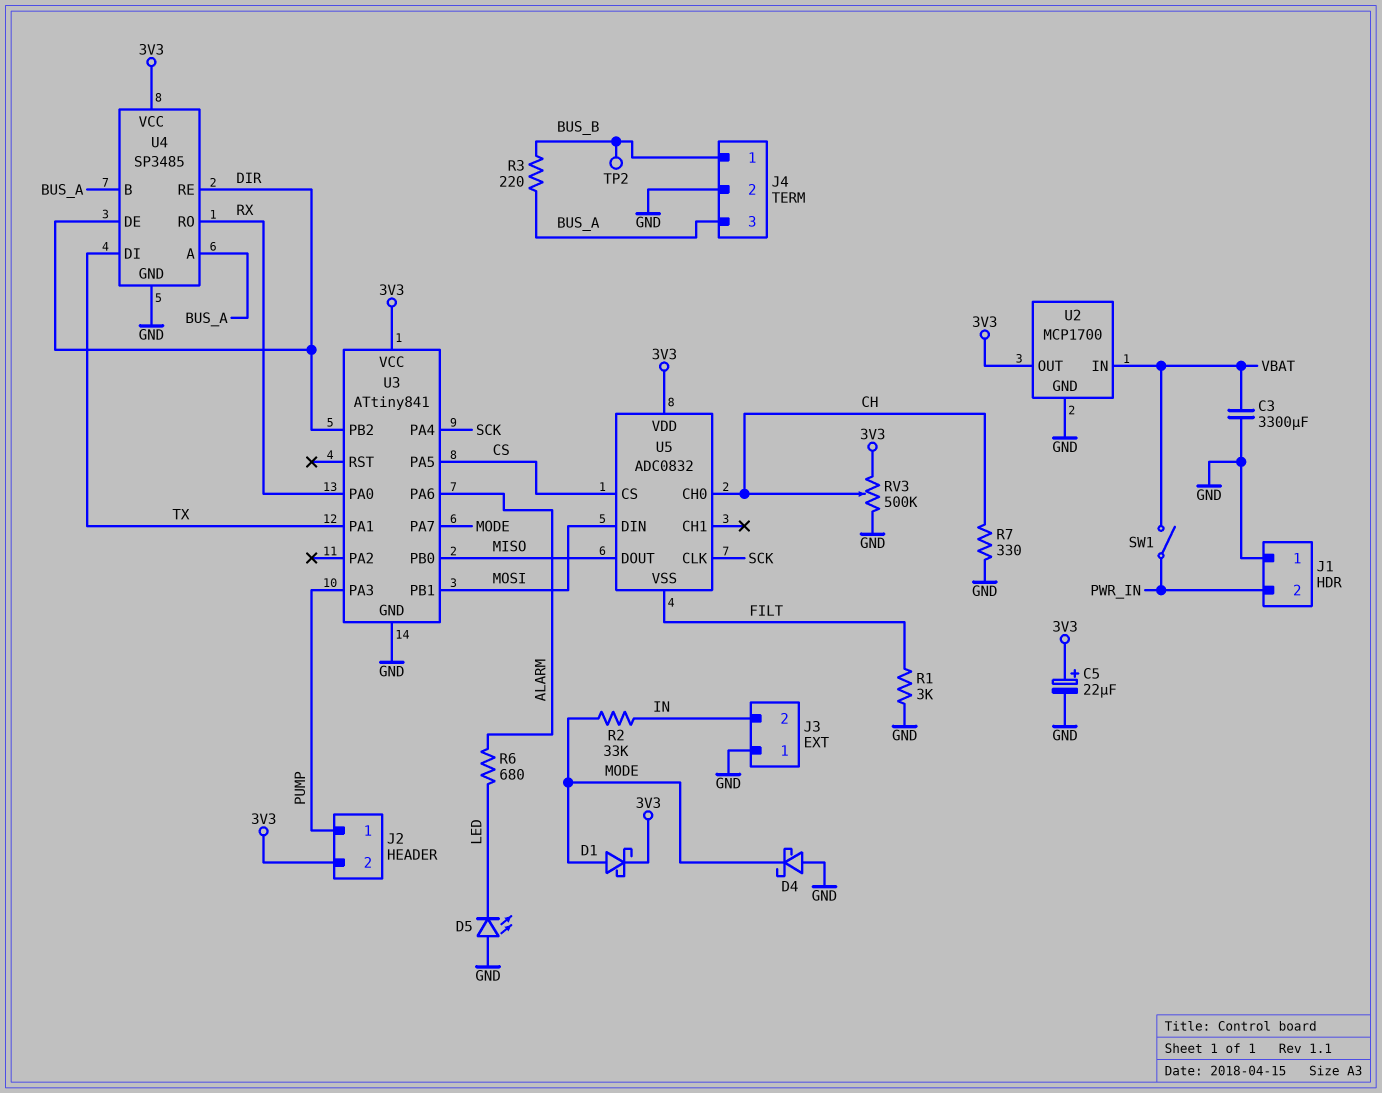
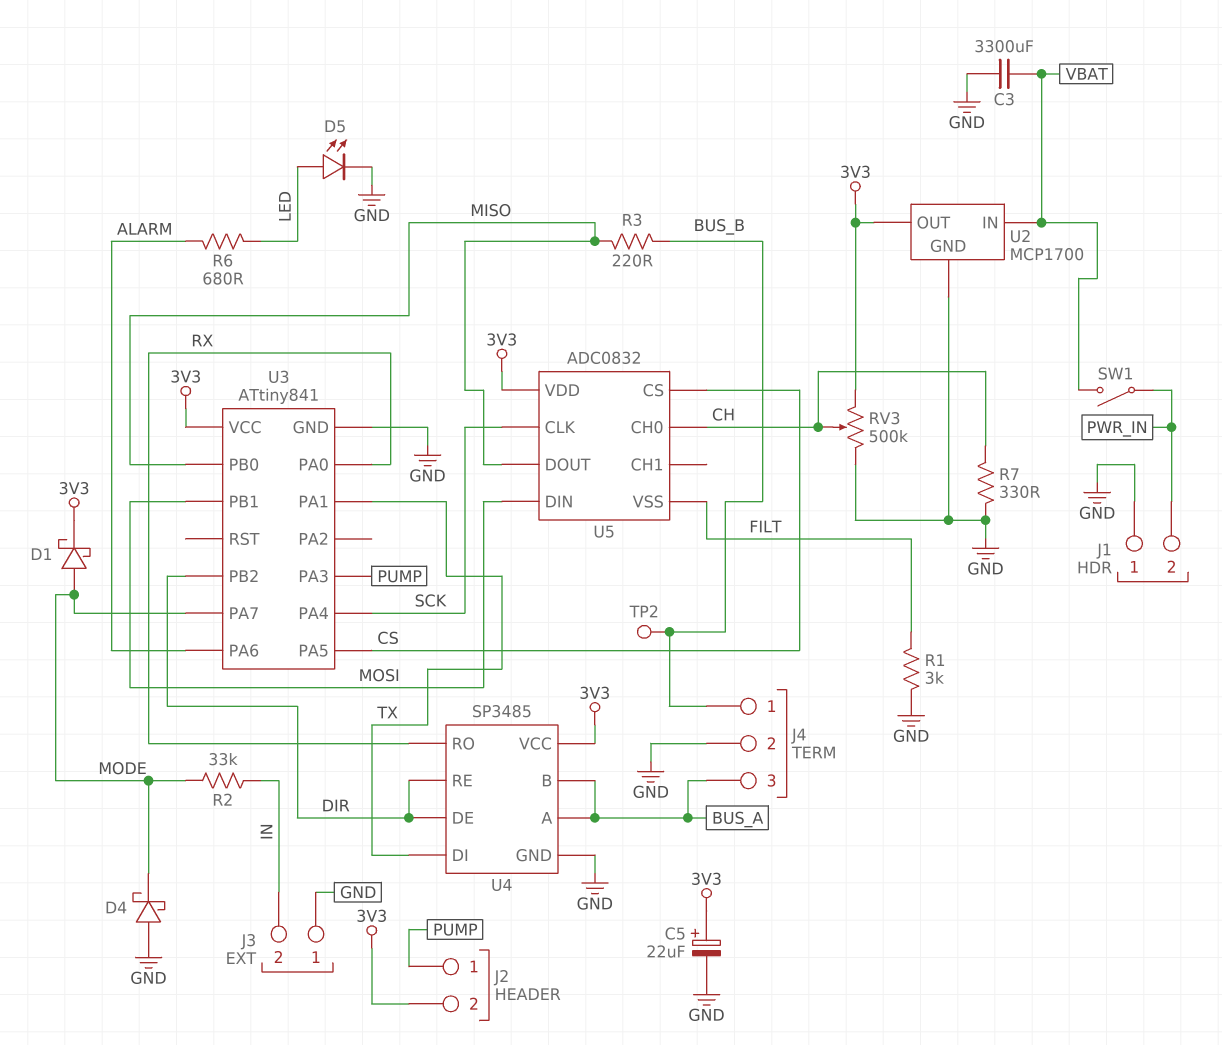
D5: LED (A GND, K LED) -> LED (A LED, K GND)
R3: 220 (BUS_A, BUS_B) -> 220 (BUS_B, MISO)

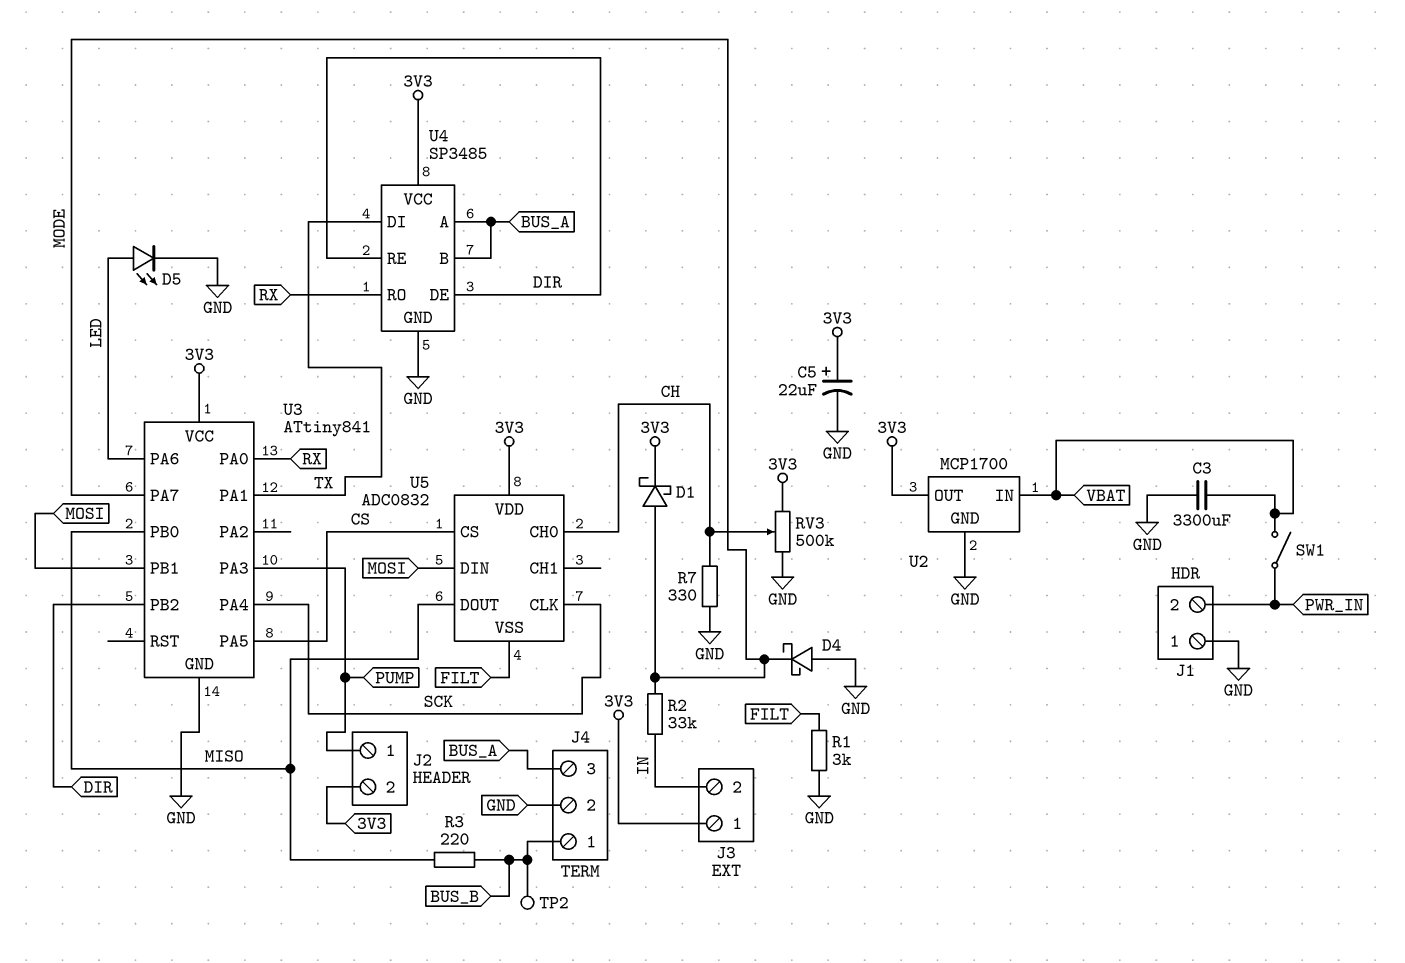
J3 pin 1: GND -> 3V3
R6: 680 (ALARM, LED) -> none
U3 pin PA6: ALARM -> LED

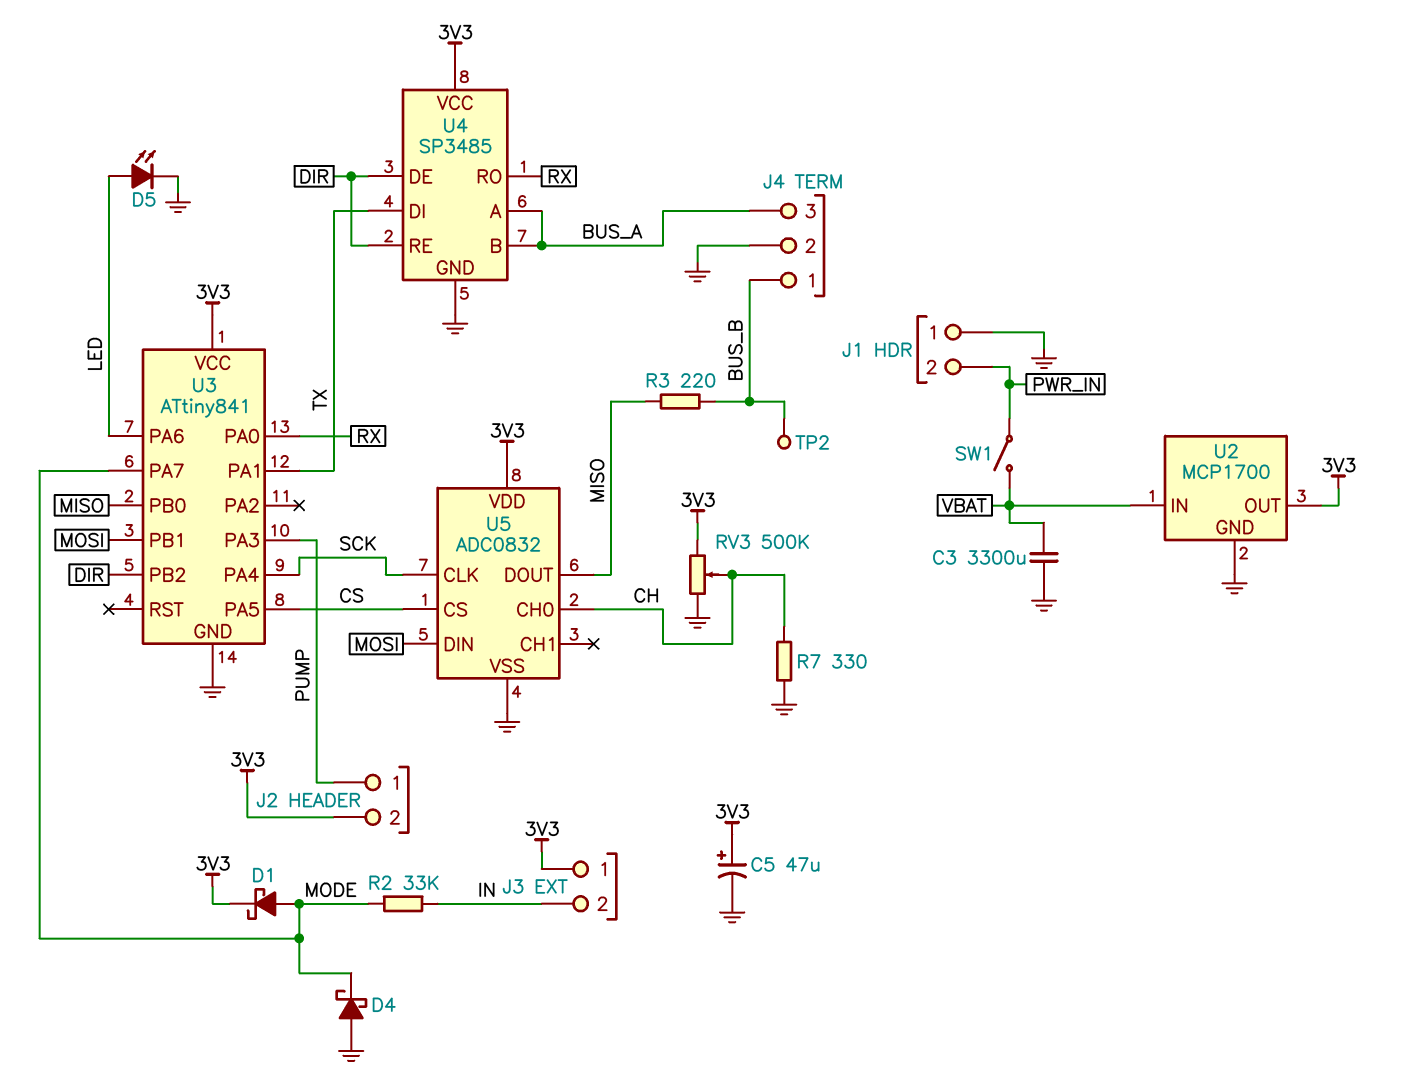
C5: 22uF (plus 3V3, minus GND) -> 47uF (plus 3V3, minus GND)
R1: 3k (FILT, GND) -> none
U5 pin VSS: FILT -> GND

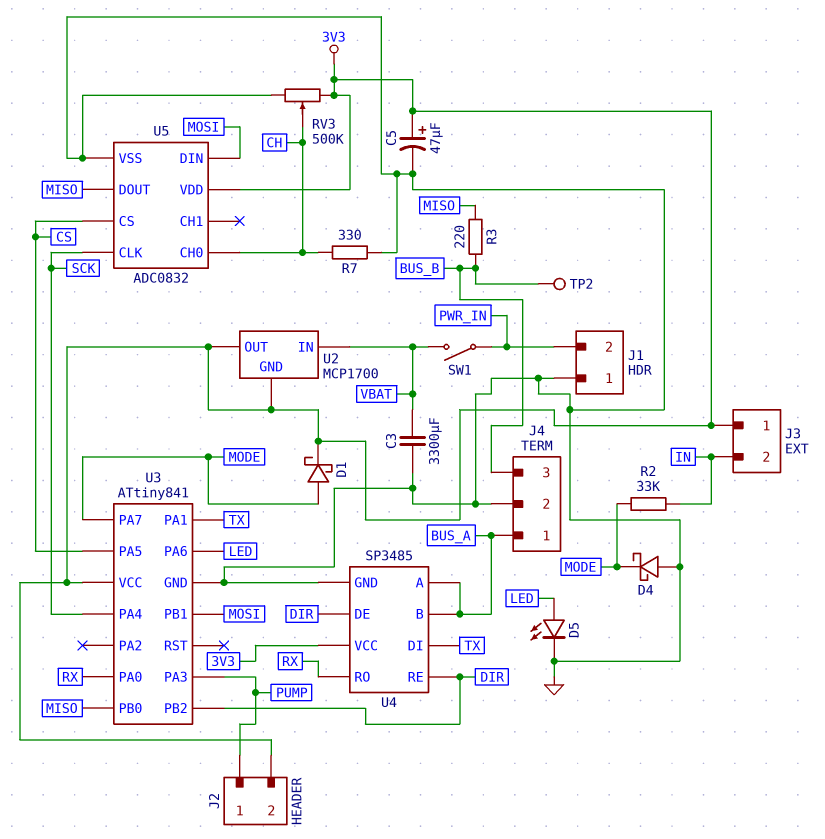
J4 pin 1: BUS_B -> BUS_A
J4 pin 3: BUS_A -> BUS_B
U2 pin GND: GND -> 3V3

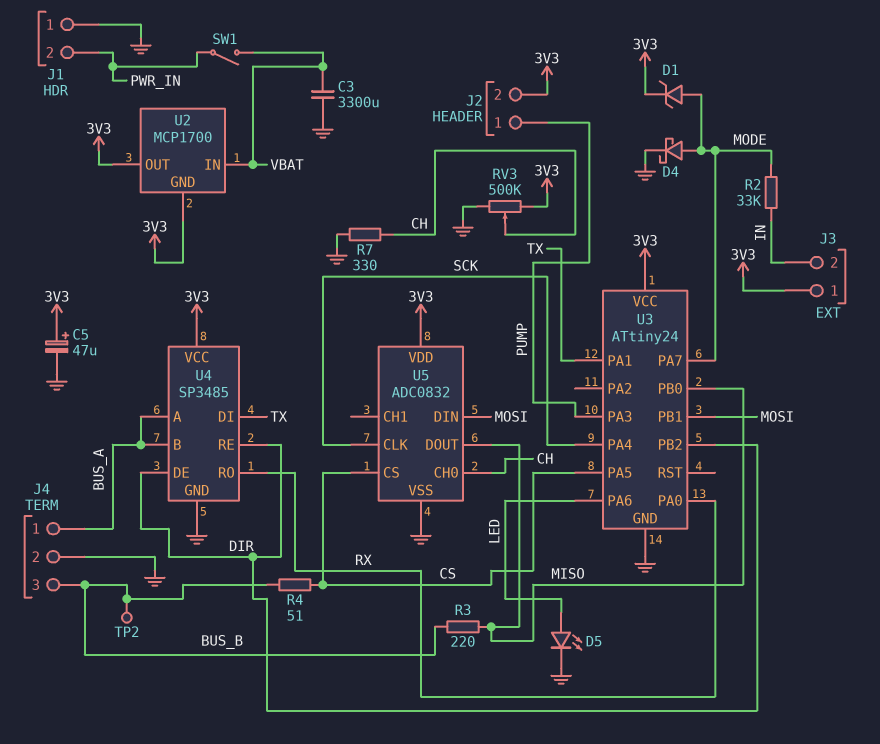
D1: schottky (A MODE, K 3V3) -> zener (A MODE, K 3V3)
D4: schottky (A GND, K MODE) -> schottky (A MODE, K GND)
R4: none -> 51 (BUS_B, CS)
U3: ATtiny841 -> ATtiny24

